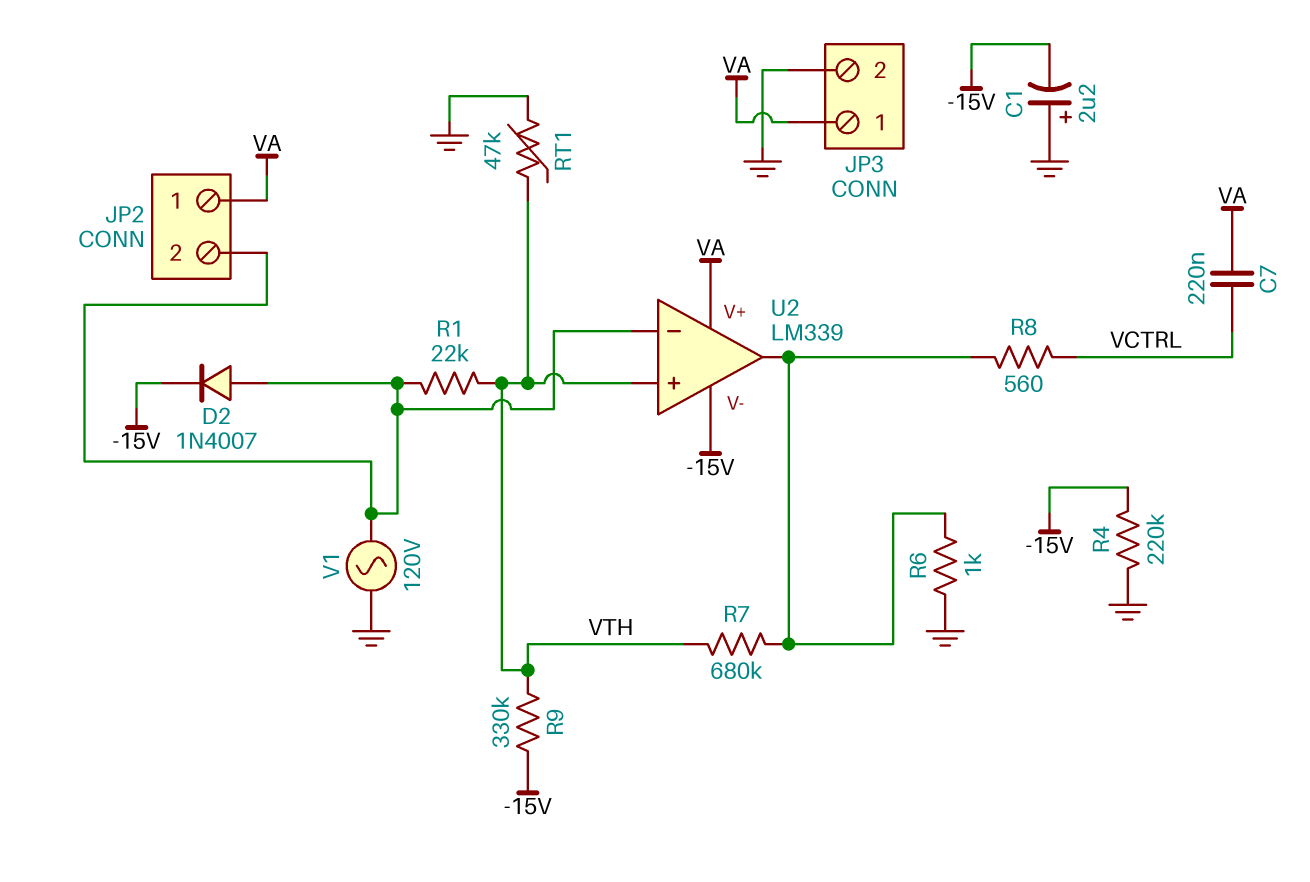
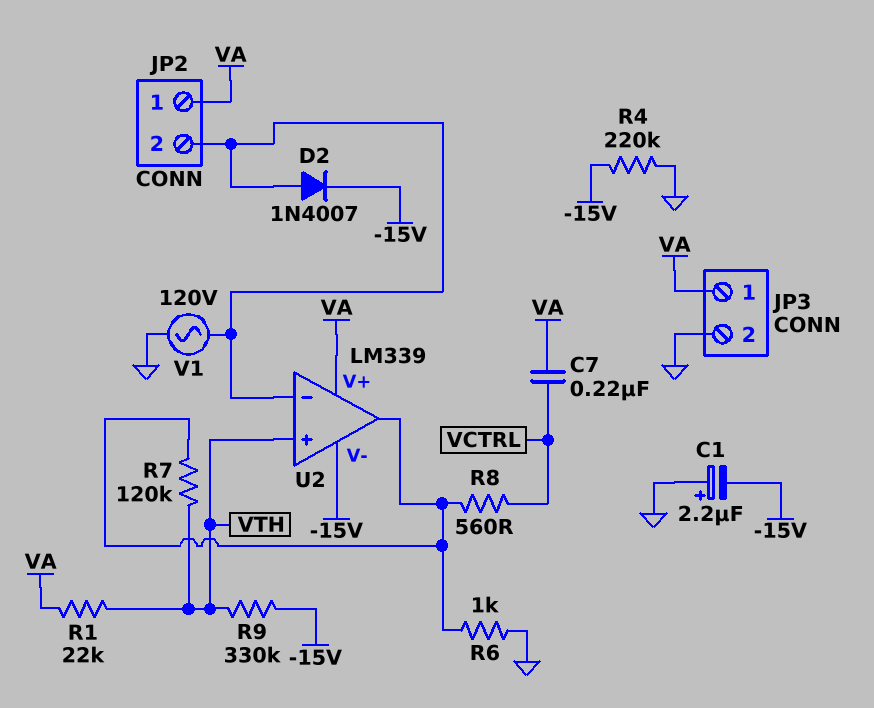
R1: 22k (JP2/2, VTH) -> 22k (VA, VTH)
R7: 680k (U2/out, VTH) -> 120k (U2/out, VTH)
RT1: 47k (GND, VTH) -> none

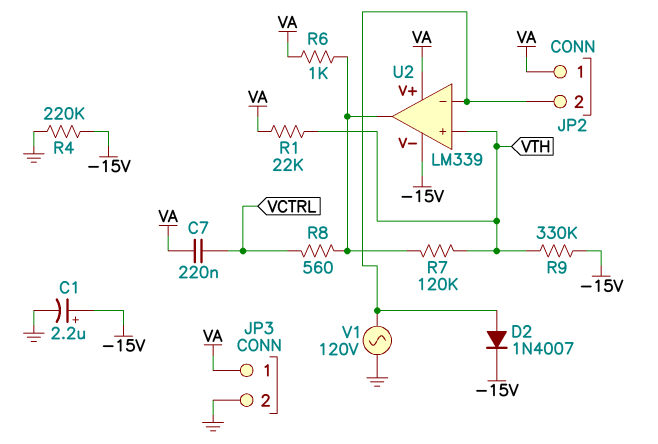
C1: 2.2uF (plus GND, minus -15V) -> 2.2uF (plus -15V, minus GND)
R6: 1k (GND, U2/out) -> 1k (U2/out, VA)

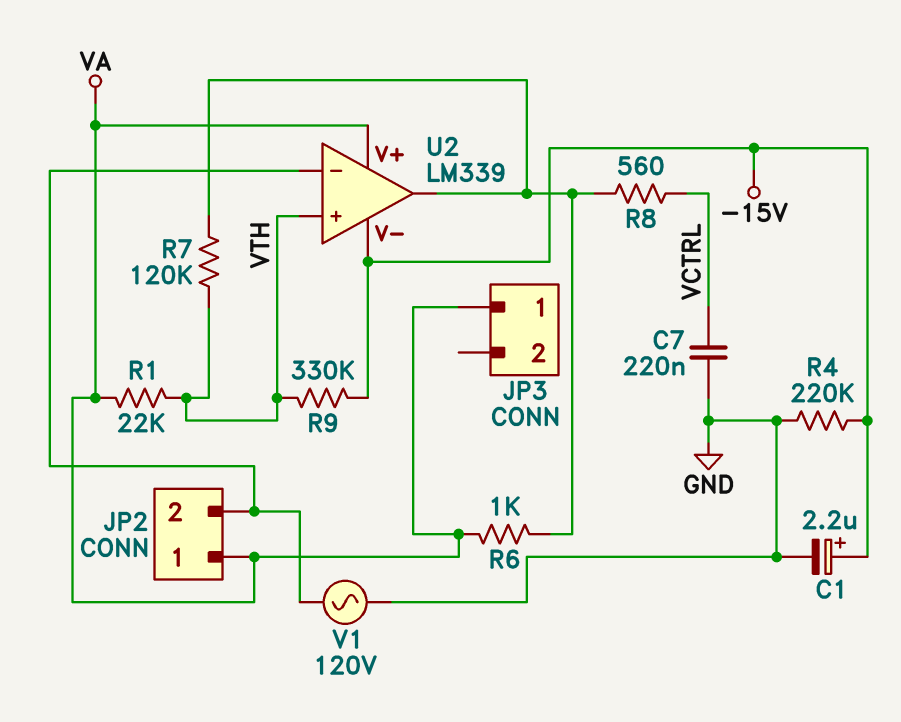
C7: 220nF (VA, VCTRL) -> 220nF (GND, VCTRL)
D2: diode 1N4007 (A JP2/2, K -15V) -> none
JP3 pin 2: GND -> none

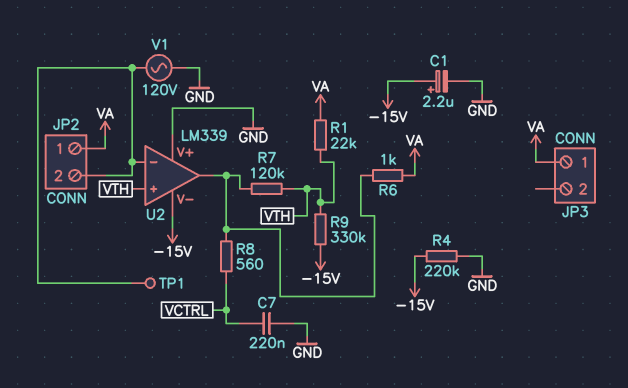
TP1: none -> test point (JP2/2)
U2 pin V+: VA -> GND

